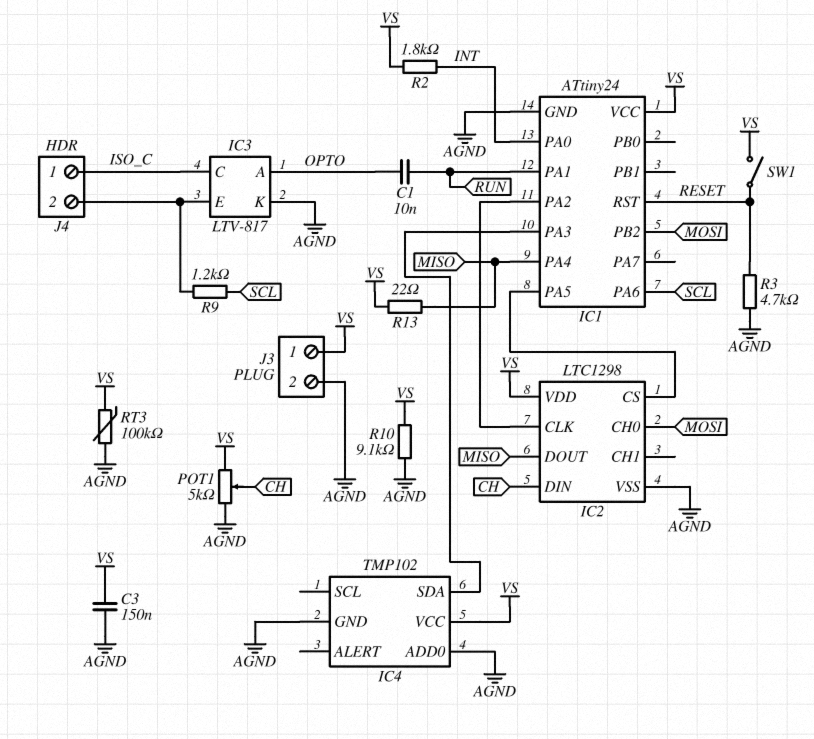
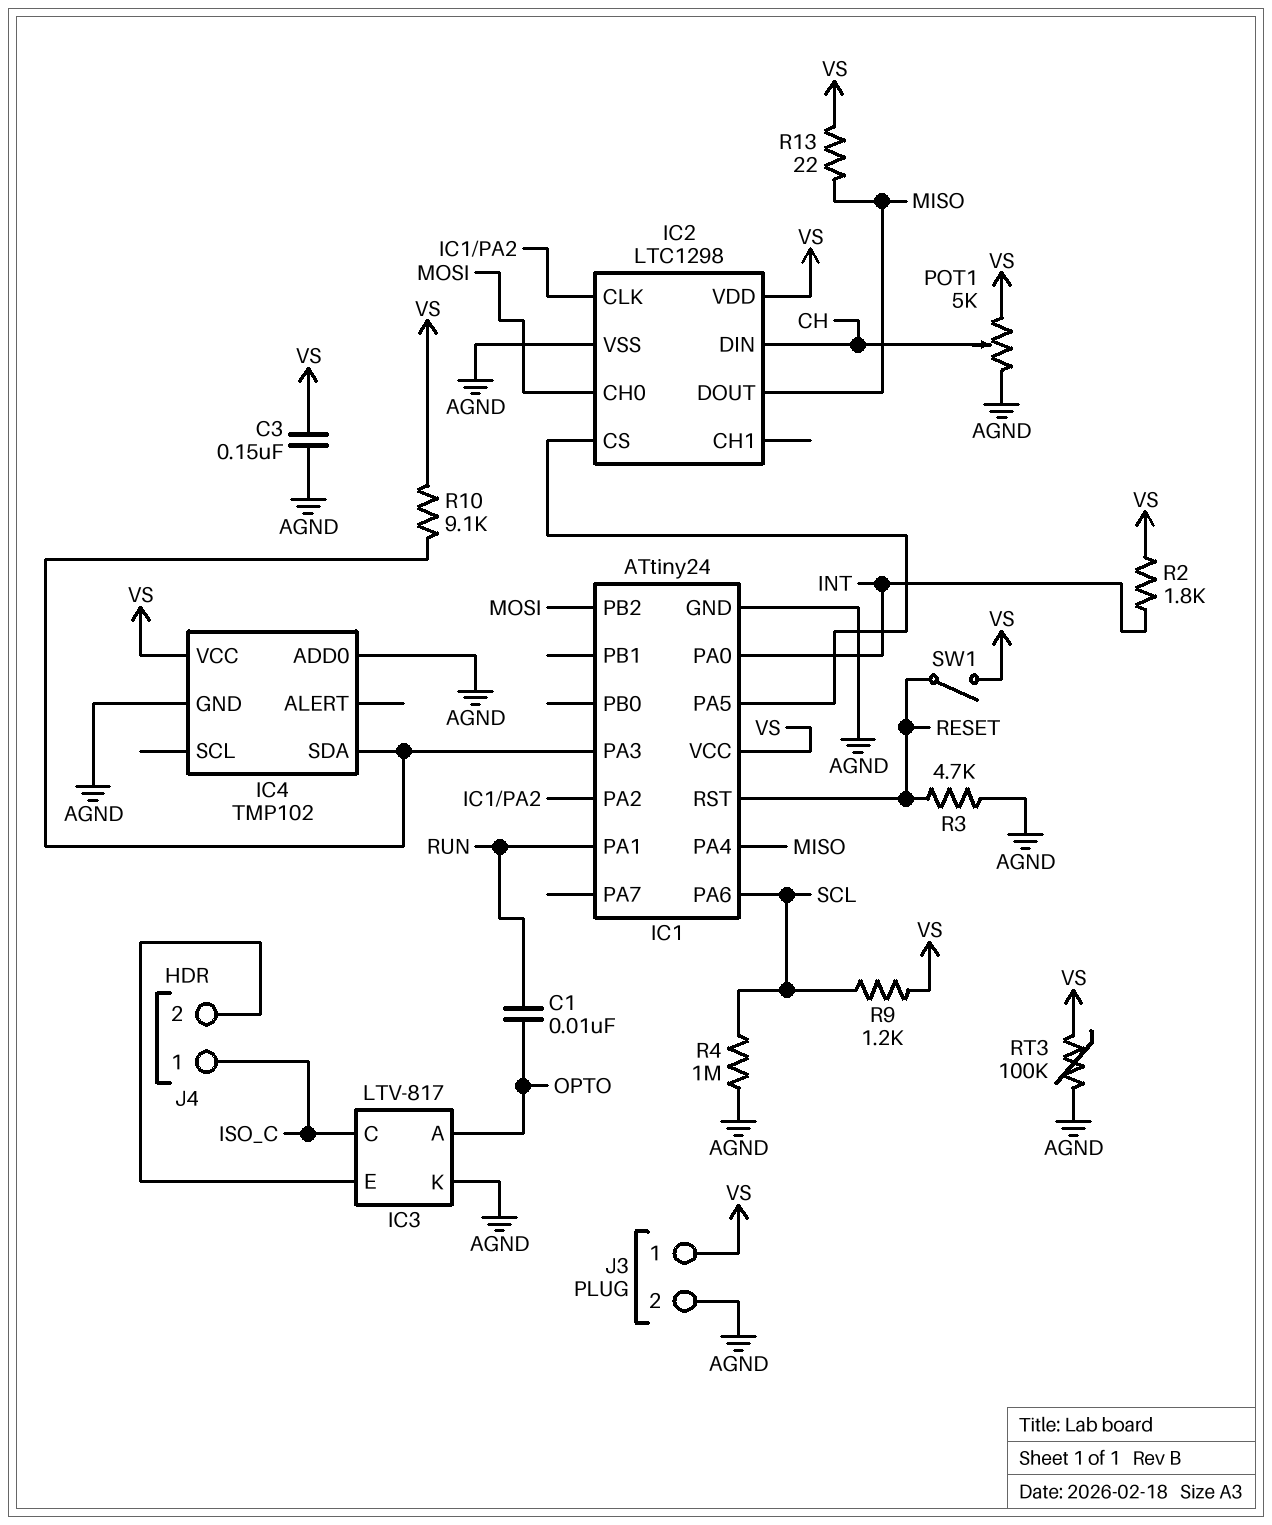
R4: none -> 1M (AGND, SCL)
R9: 1.2k (IC3/E, SCL) -> 1.2k (SCL, VS)
R10: 9.1k (AGND, VS) -> 9.1k (IC1/PA3, VS)

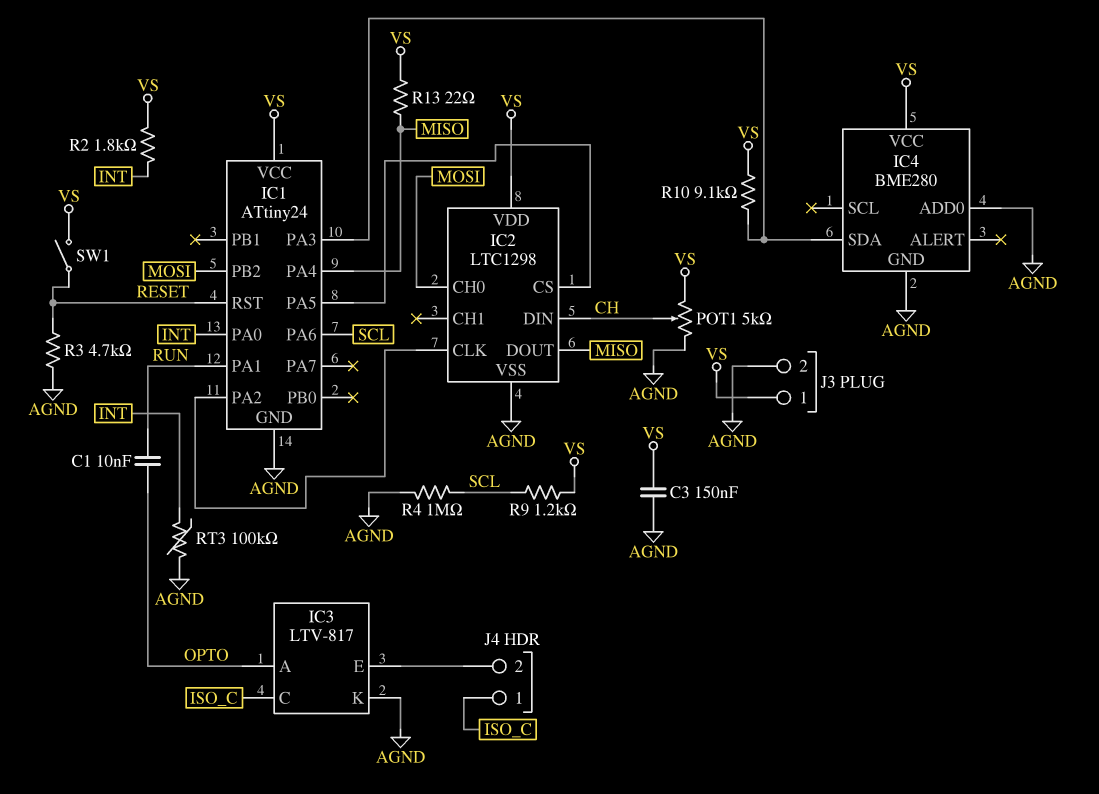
IC4: TMP102 -> BME280
RT3: 100k (AGND, VS) -> 100k (AGND, INT)

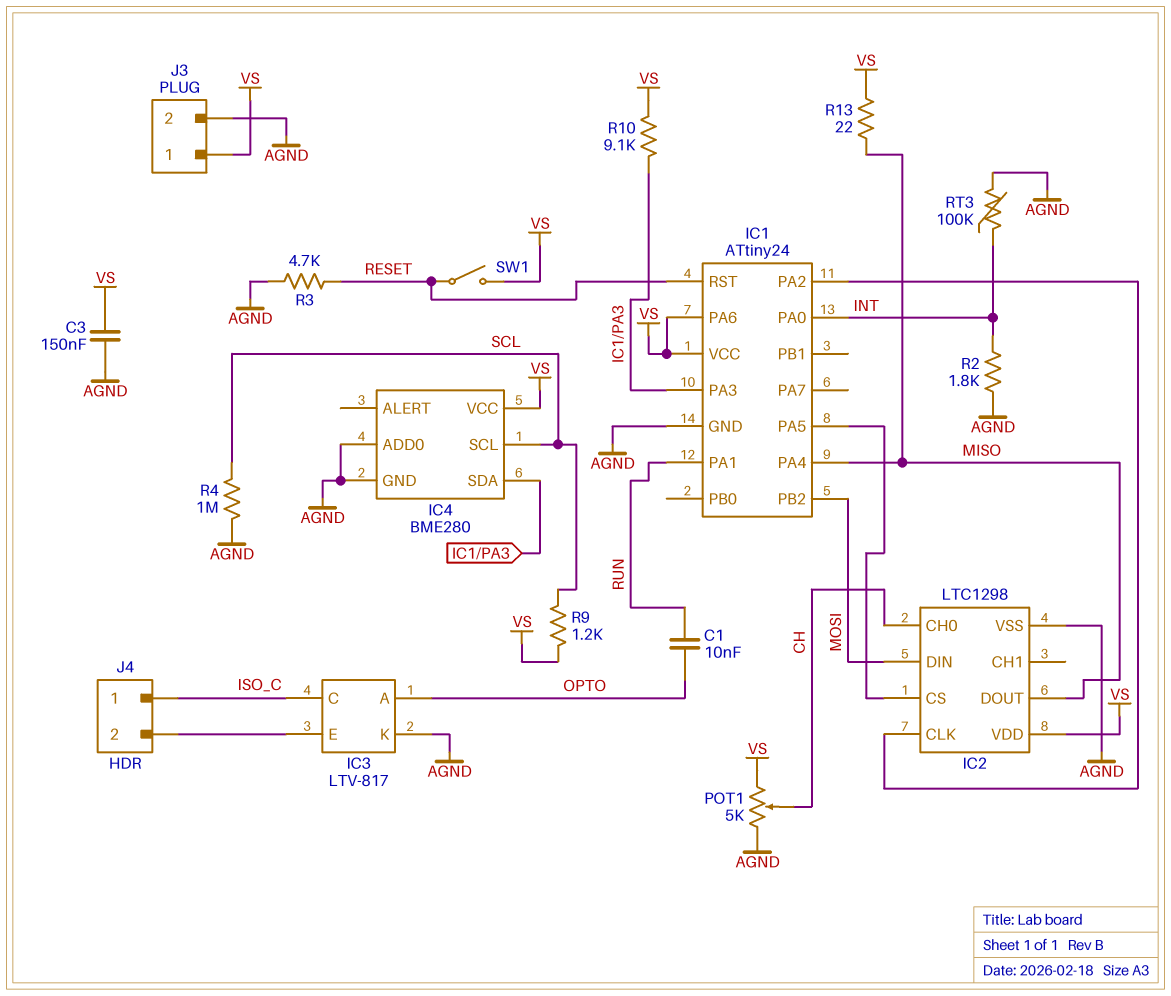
IC1 pin PA6: SCL -> VS
IC2 pin CH0: MOSI -> CH
IC2 pin DIN: CH -> MOSI
IC4 pin SCL: none -> SCL
R2: 1.8k (INT, VS) -> 1.8k (AGND, INT)

